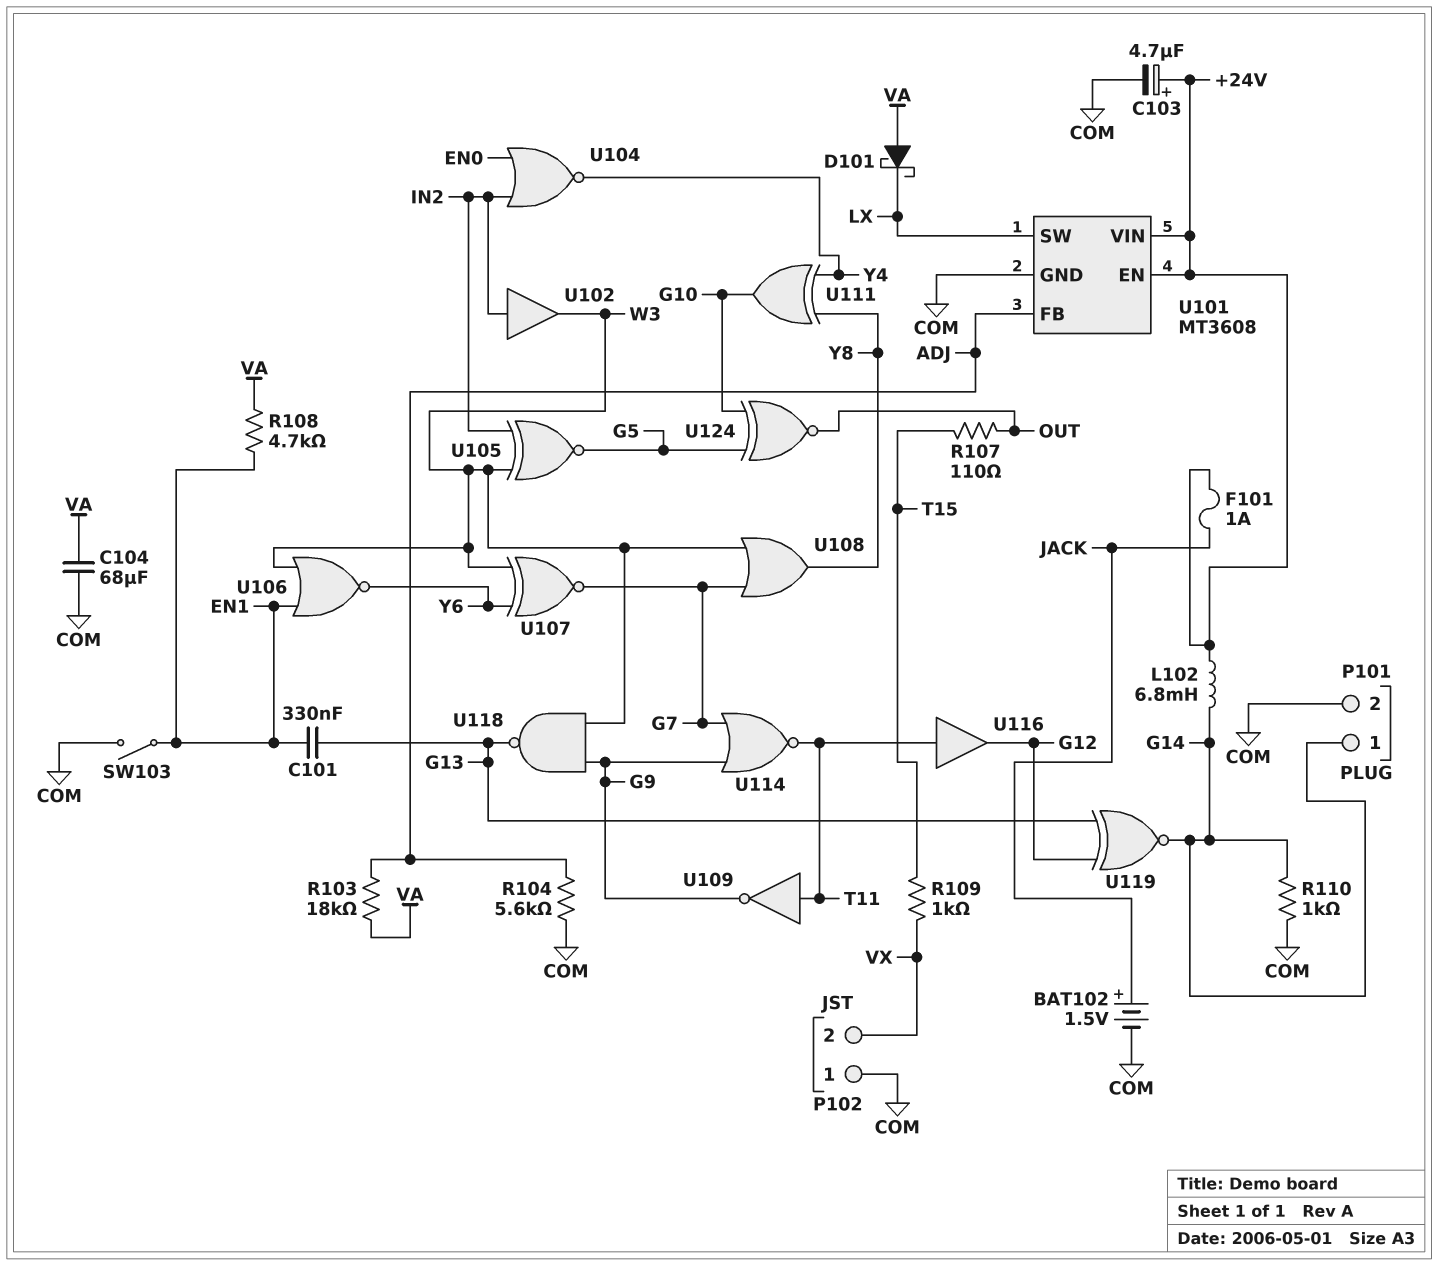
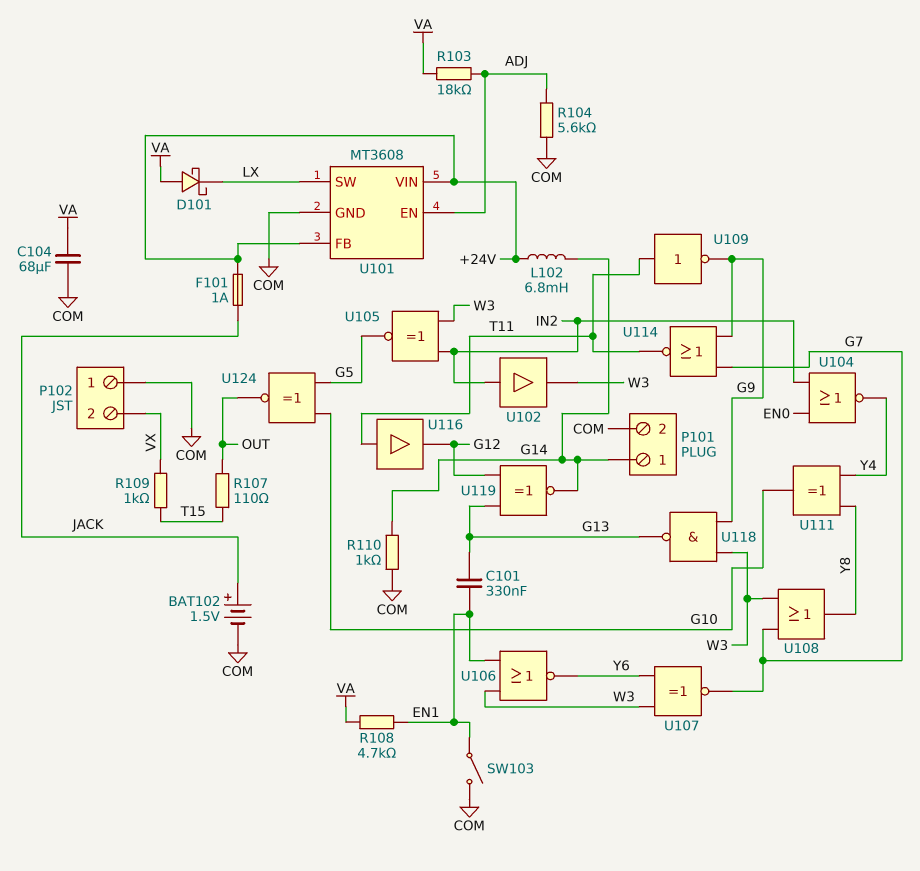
C103: 4.7uF (plus +24V, minus COM) -> none
U101 pin EN: +24V -> ADJ
U101 pin FB: ADJ -> +24V

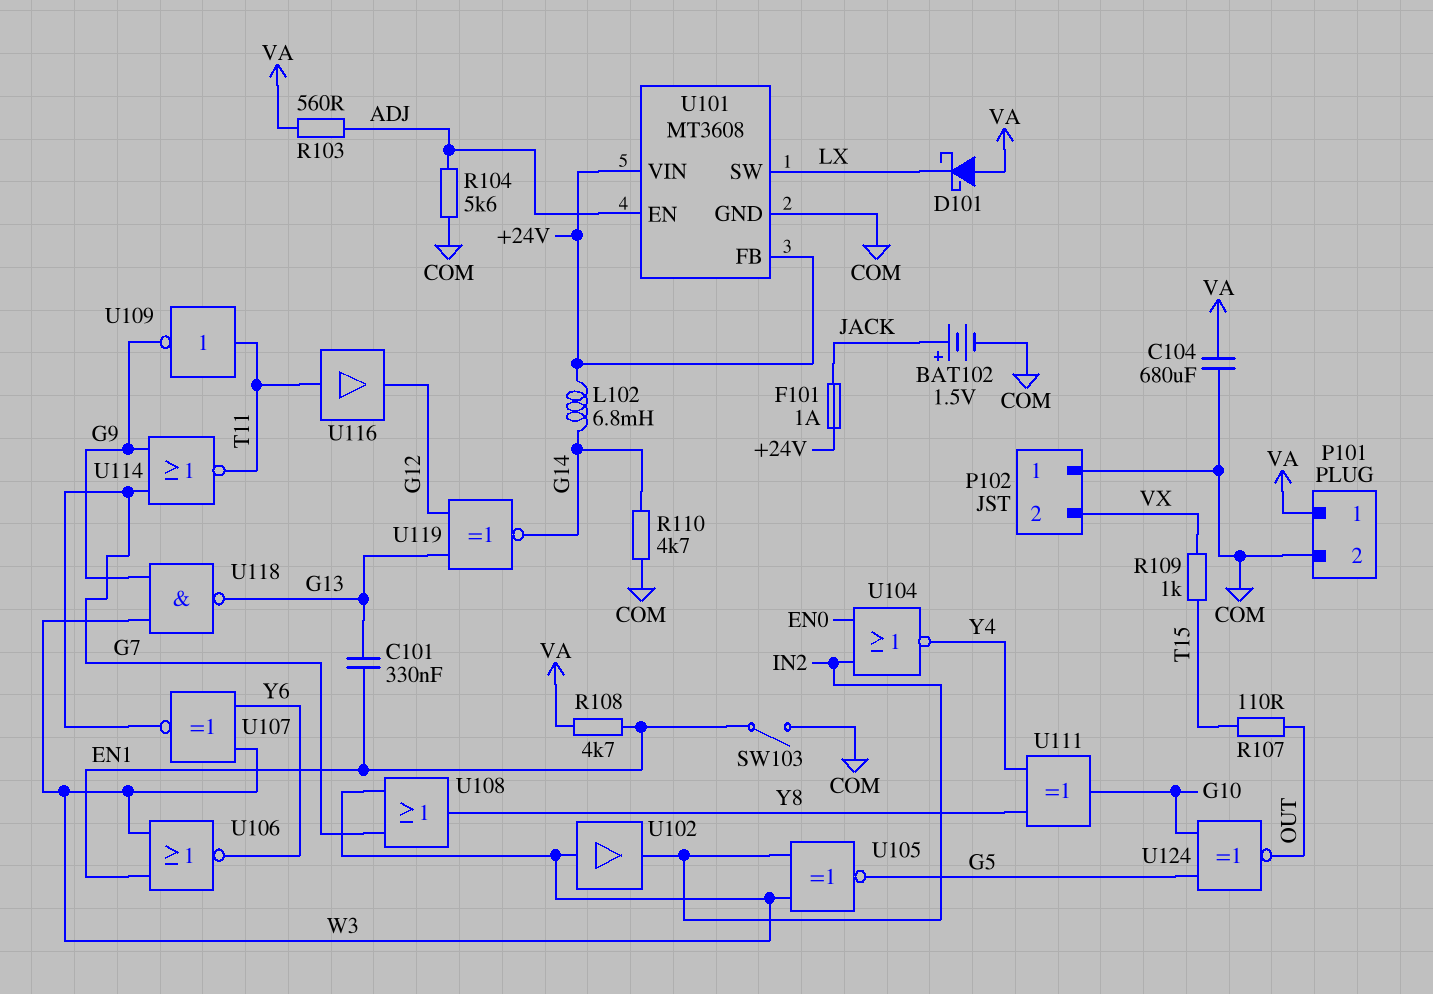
C104: 68uF (COM, VA) -> 680uF (COM, VA)
P101 pin 1: G14 -> VA
R103: 18k (ADJ, VA) -> 560 (ADJ, VA)
R110: 1k (COM, G14) -> 4.7k (COM, G14)
U102: buffer (in IN2, out W3) -> buffer (in W3, out IN2)

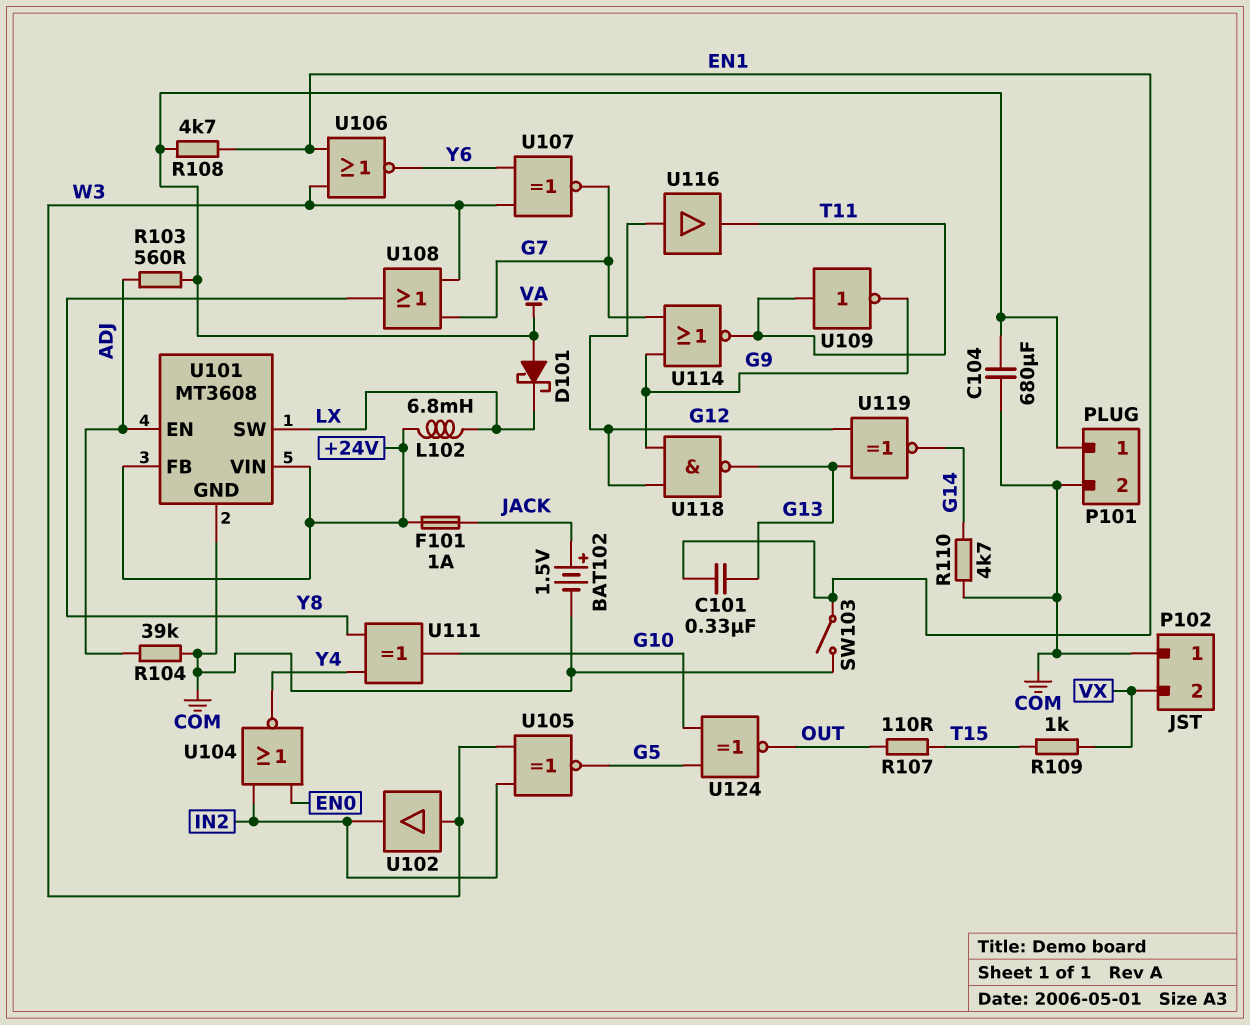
L102: 6.8mH (+24V, G14) -> 6.8mH (+24V, LX)
R104: 5.6k (ADJ, COM) -> 39k (ADJ, COM)
U116: buffer (in T11, out G12) -> buffer (in G12, out T11)
U118: NAND (in G9, in W3, out G13) -> NAND (in G9, in G12, out G13)

